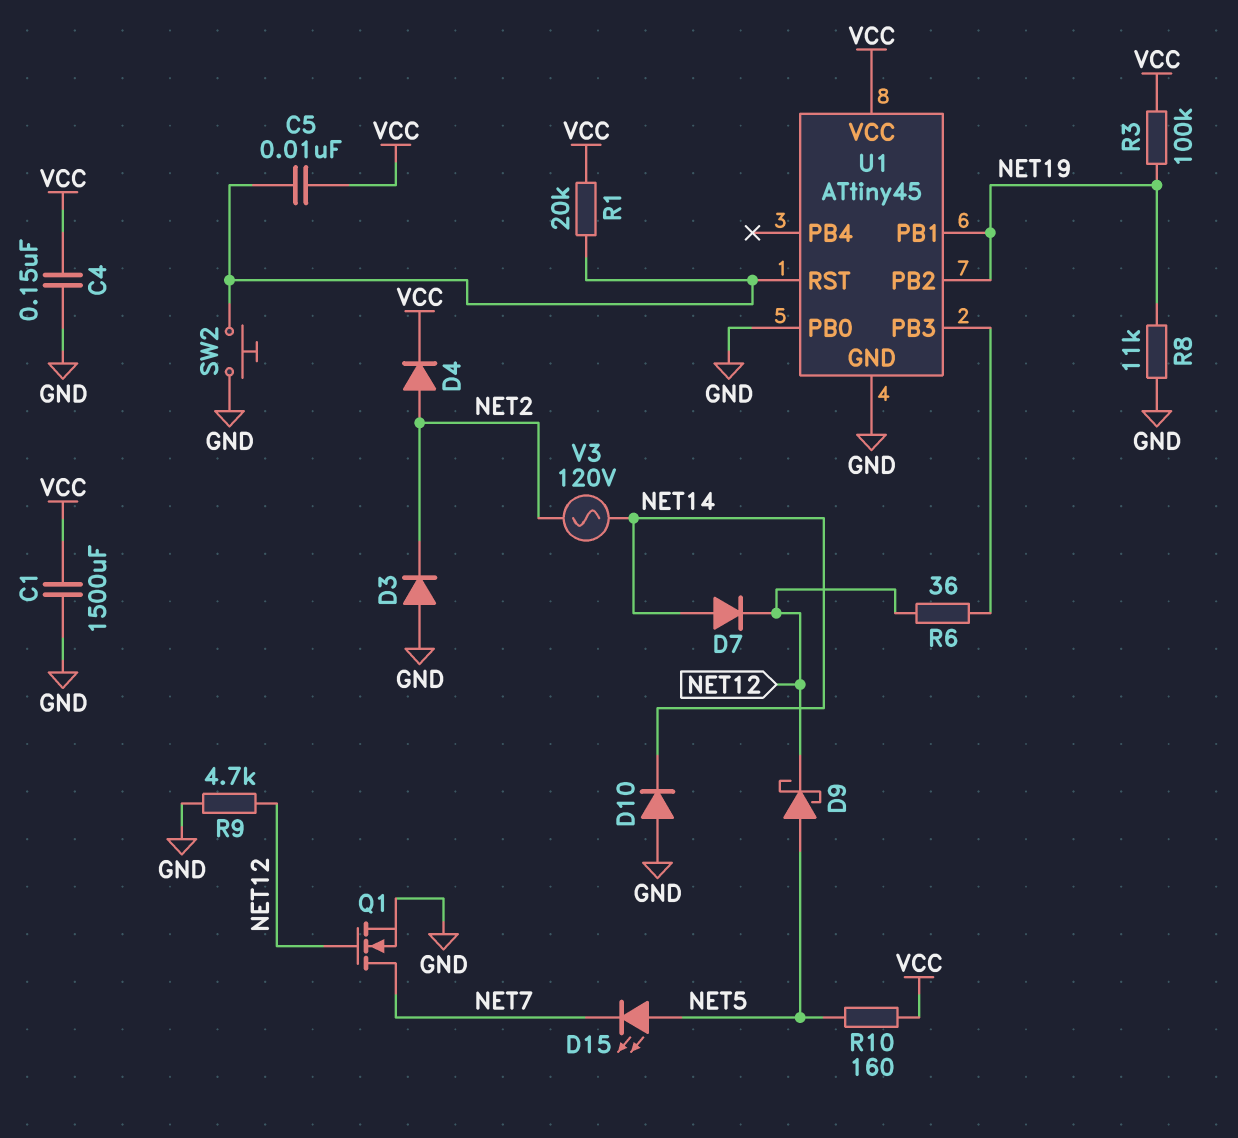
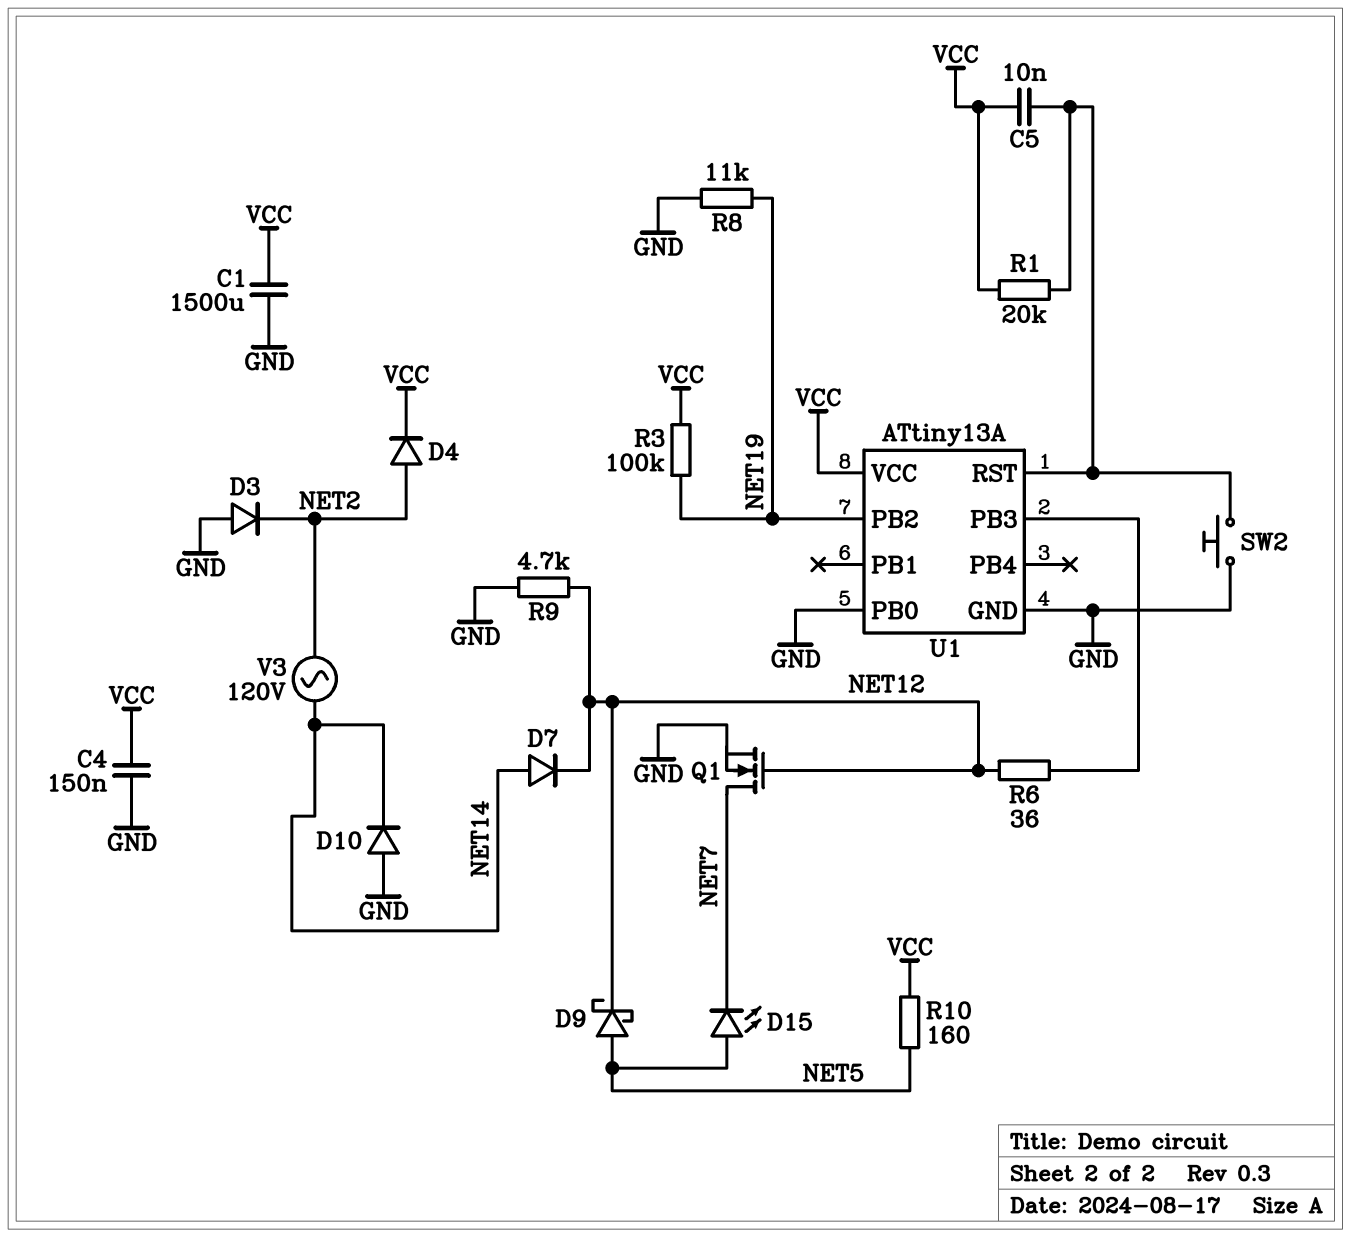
U1: ATtiny45 -> ATtiny13A
U1 pin PB1: NET19 -> none

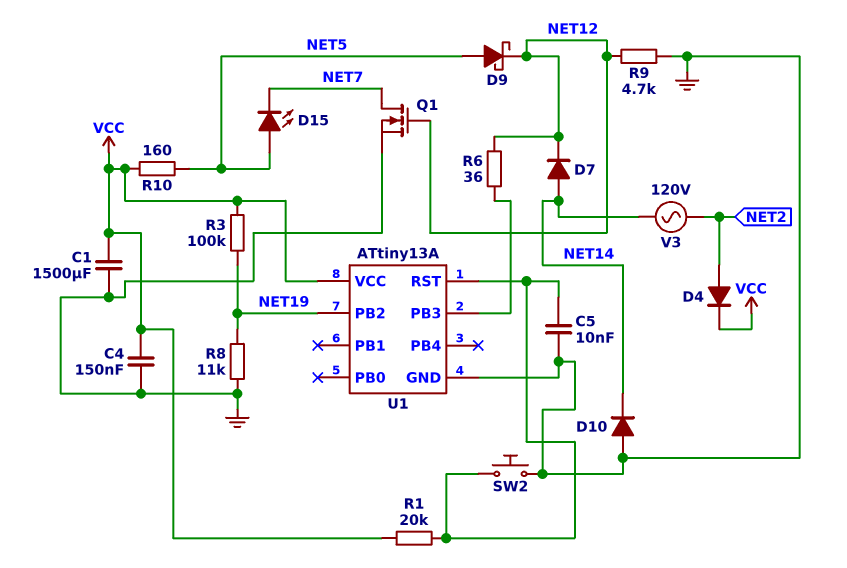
C5: 10nF (U1/RST, VCC) -> 10nF (GND, U1/RST)
D3: diode (A GND, K NET2) -> none
U1 pin PB0: GND -> none

